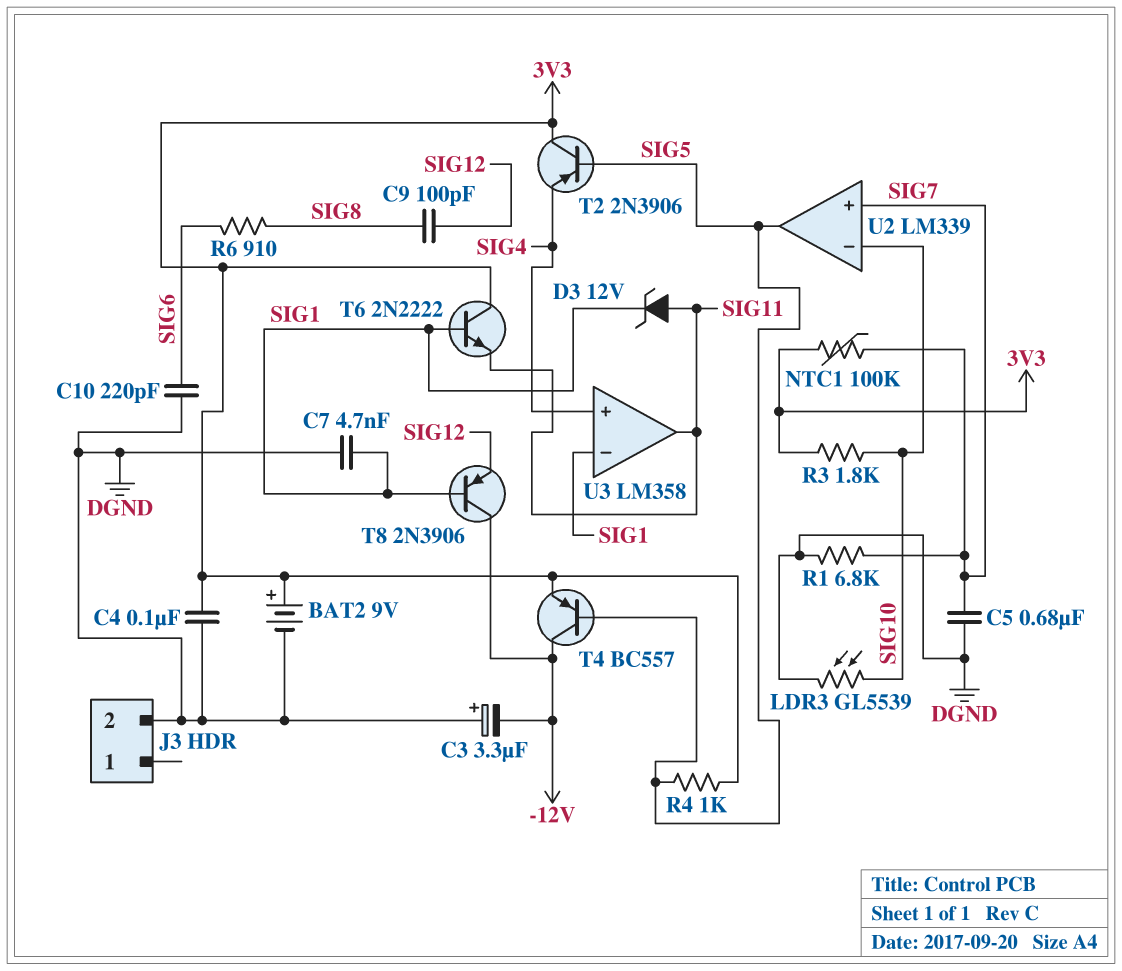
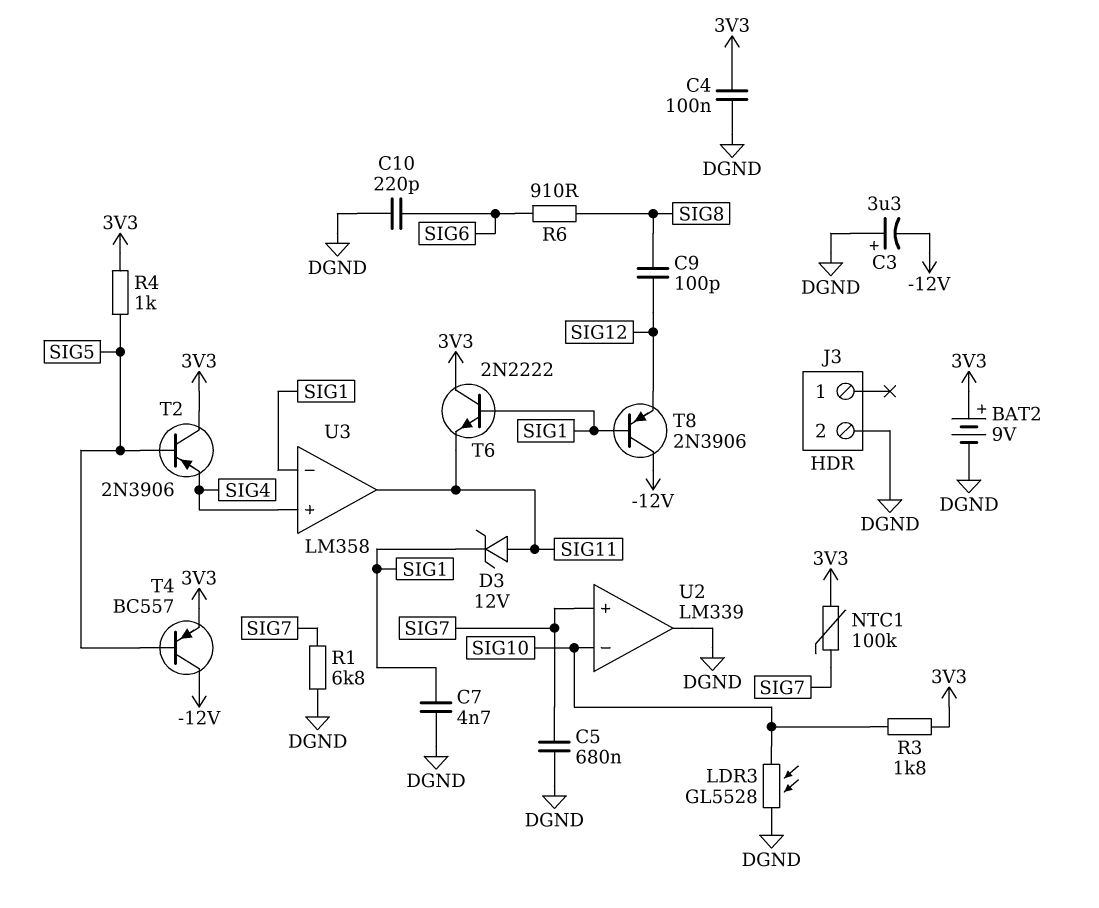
LDR3: GL5539 (DGND, SIG10) -> GL5528 (DGND, SIG10)
U2 pin out: SIG5 -> DGND

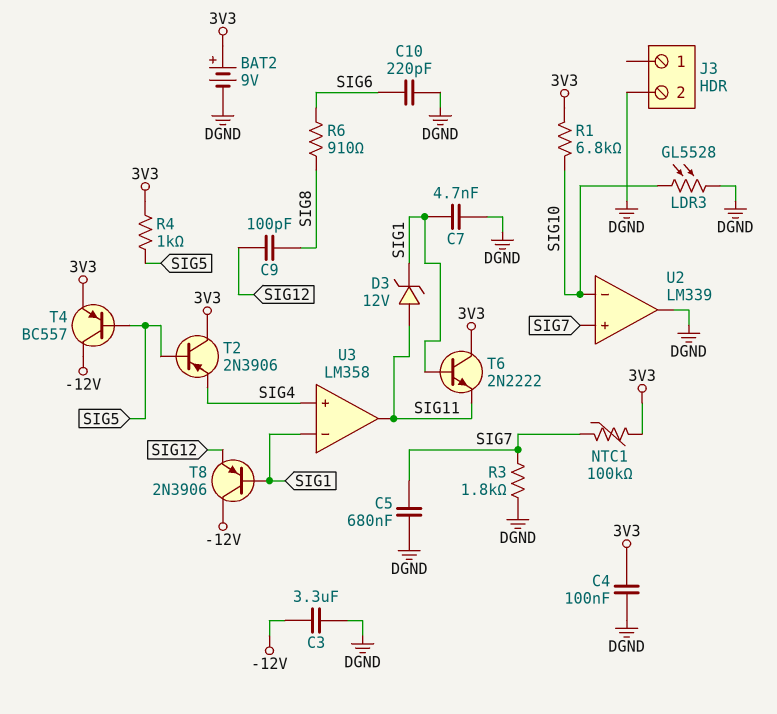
C3: 3.3uF (plus DGND, minus -12V) -> 3.3uF (-12V, DGND)
R1: 6.8k (DGND, SIG7) -> 6.8k (3V3, SIG10)
R3: 1.8k (3V3, SIG10) -> 1.8k (DGND, SIG7)

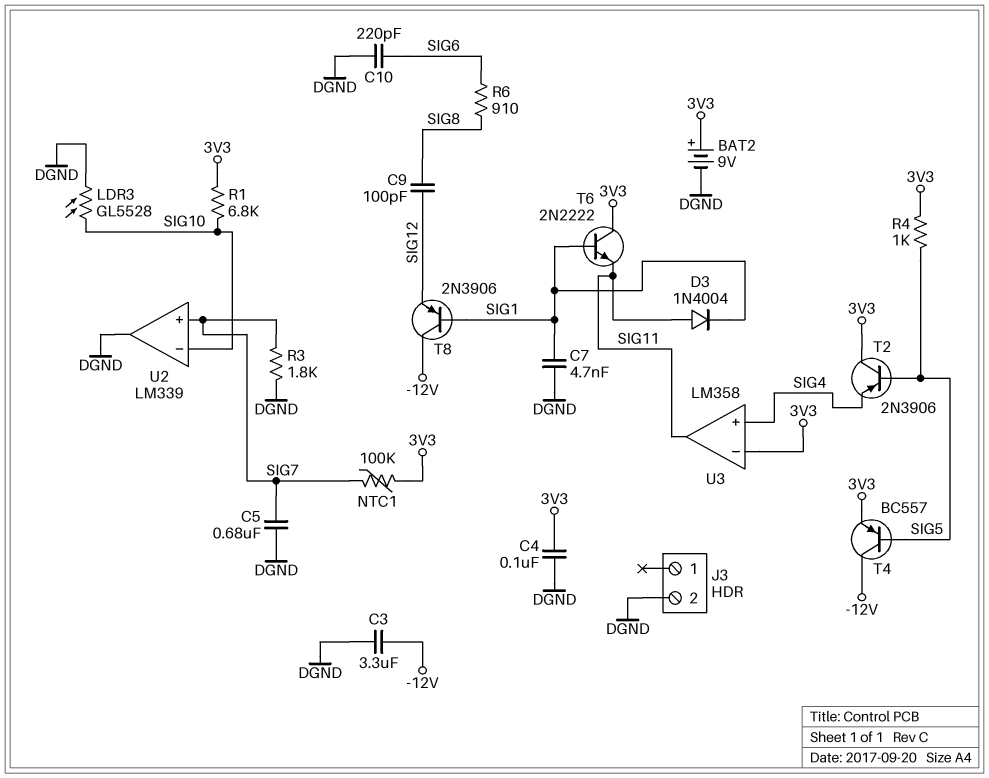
D3: zener 12V (A SIG11, K SIG1) -> diode 1N4004 (A SIG11, K SIG1)
U3 pin in-: SIG1 -> 3V3

